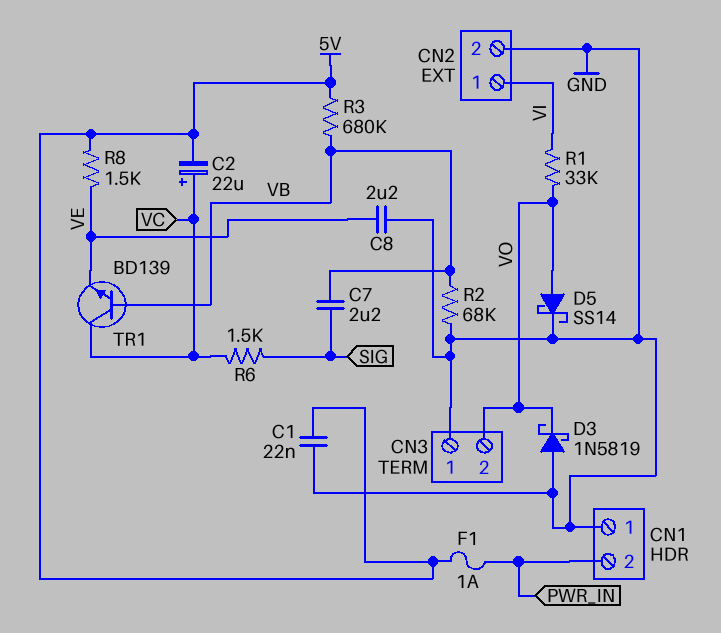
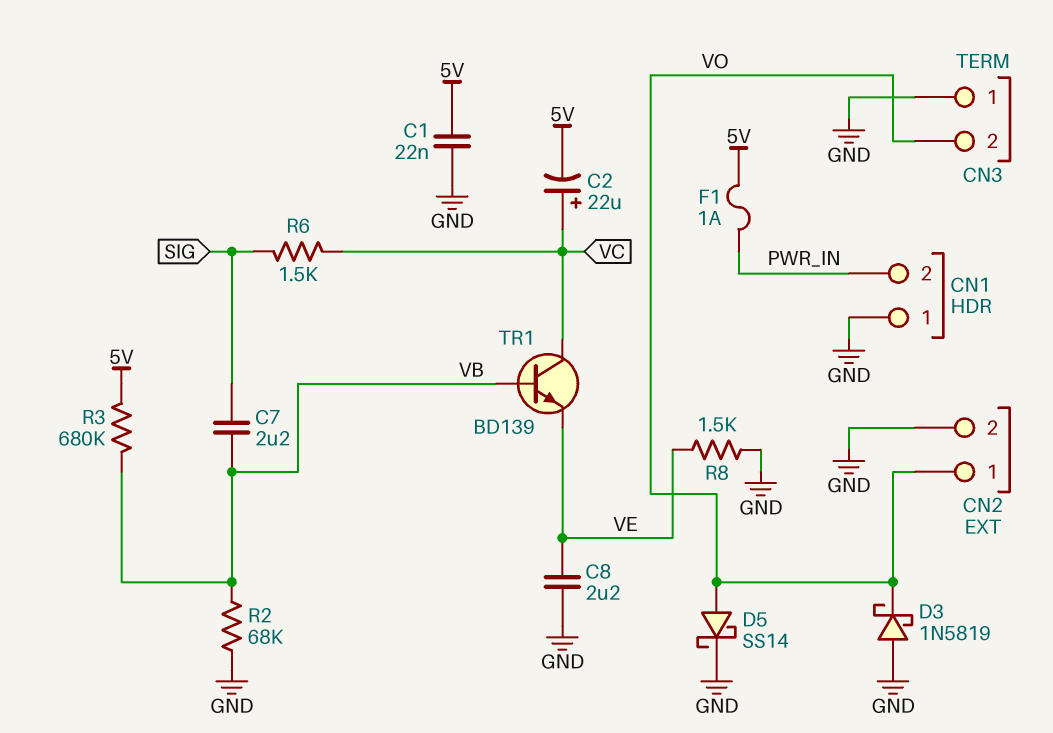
CN2 pin 1: VI -> VO
R1: 33k (VI, VO) -> none
R8: 1.5k (5V, VE) -> 1.5k (GND, VE)

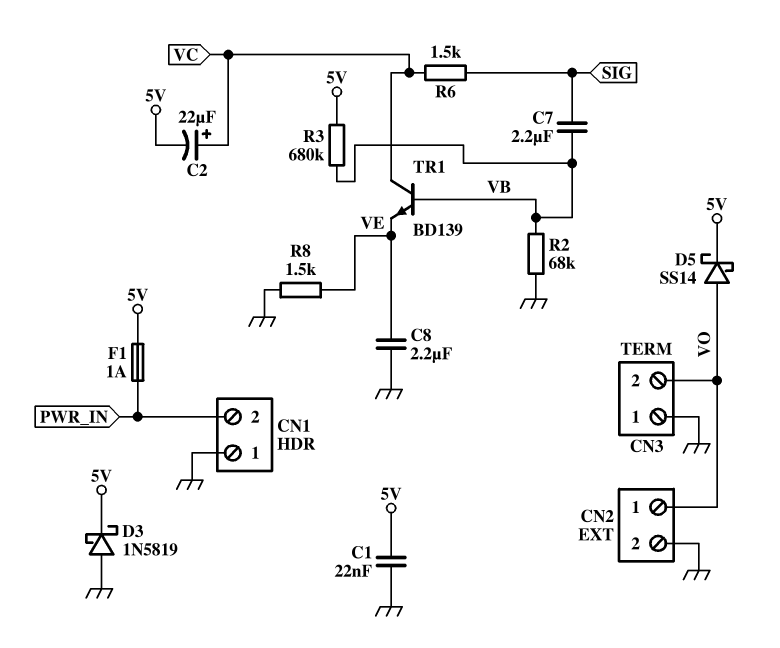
D3: schottky 1N5819 (A GND, K VO) -> schottky 1N5819 (A GND, K 5V)
D5: schottky SS14 (A VO, K GND) -> schottky SS14 (A VO, K 5V)

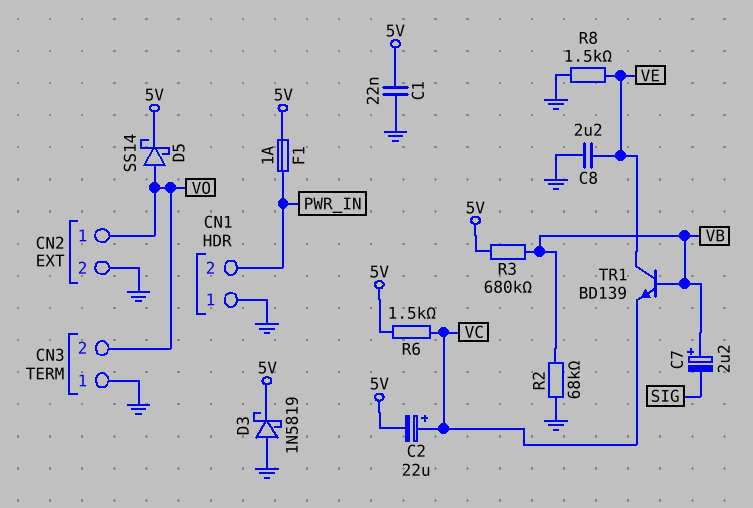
C7: 2.2uF (SIG, VB) -> 2.2uF (plus VB, minus SIG)
R6: 1.5k (SIG, VC) -> 1.5k (5V, VC)
TR1: NPN BD139 (B VB, C VC, E VE) -> NPN BD139 (B VB, C VE, E VC)

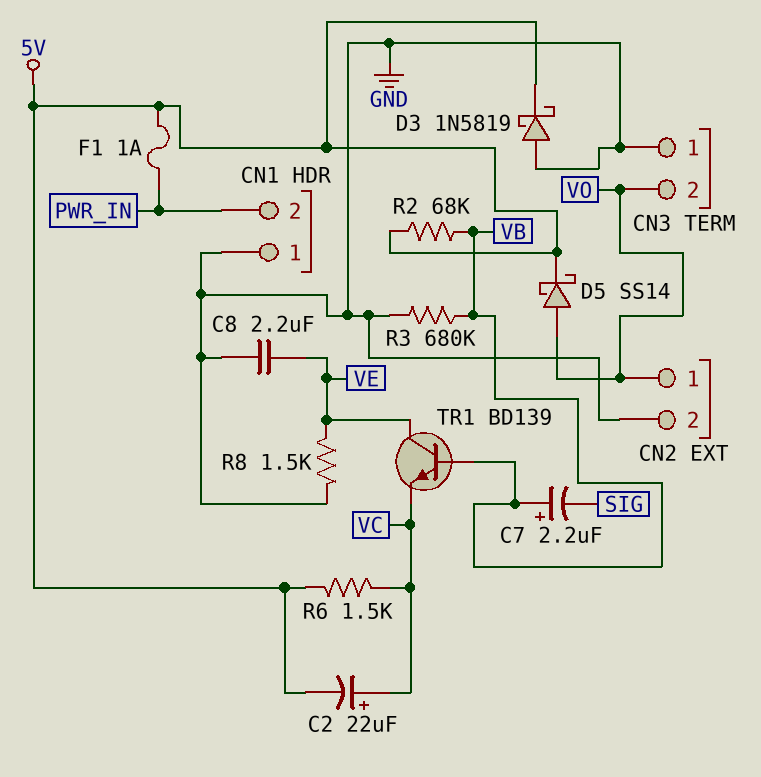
C1: 22nF (5V, GND) -> none
R2: 68k (GND, VB) -> 68k (5V, VB)
R3: 680k (5V, VB) -> 680k (GND, VB)

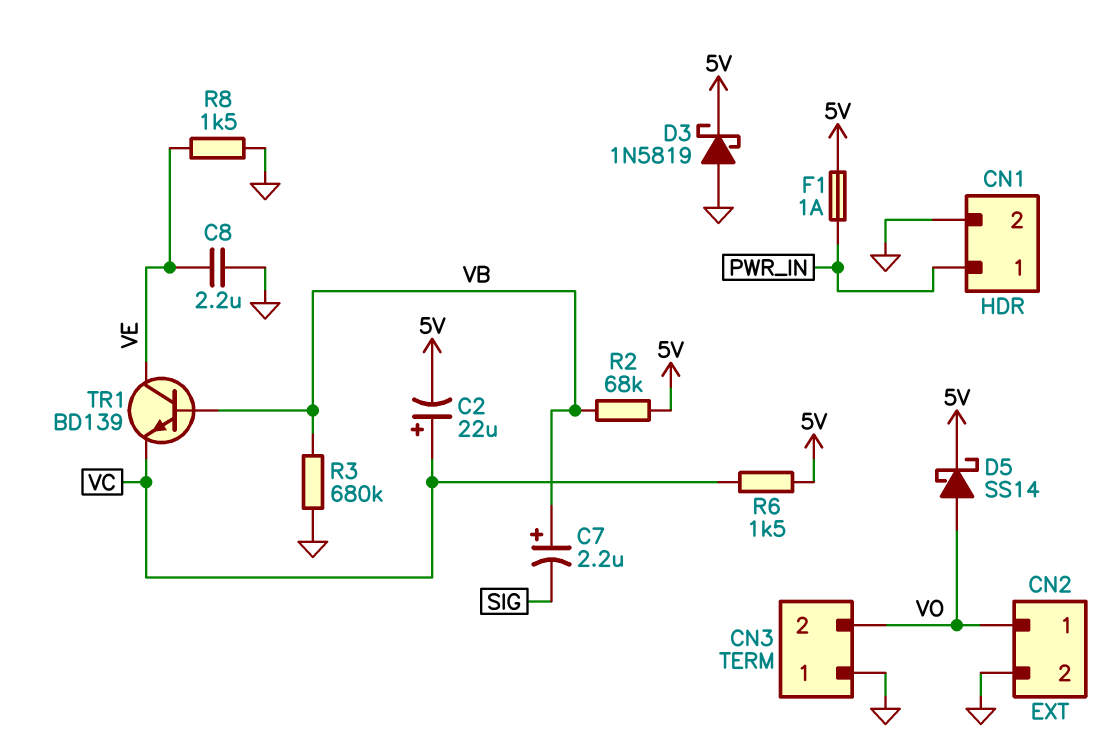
CN1 pin 1: GND -> PWR_IN
CN1 pin 2: PWR_IN -> GND

